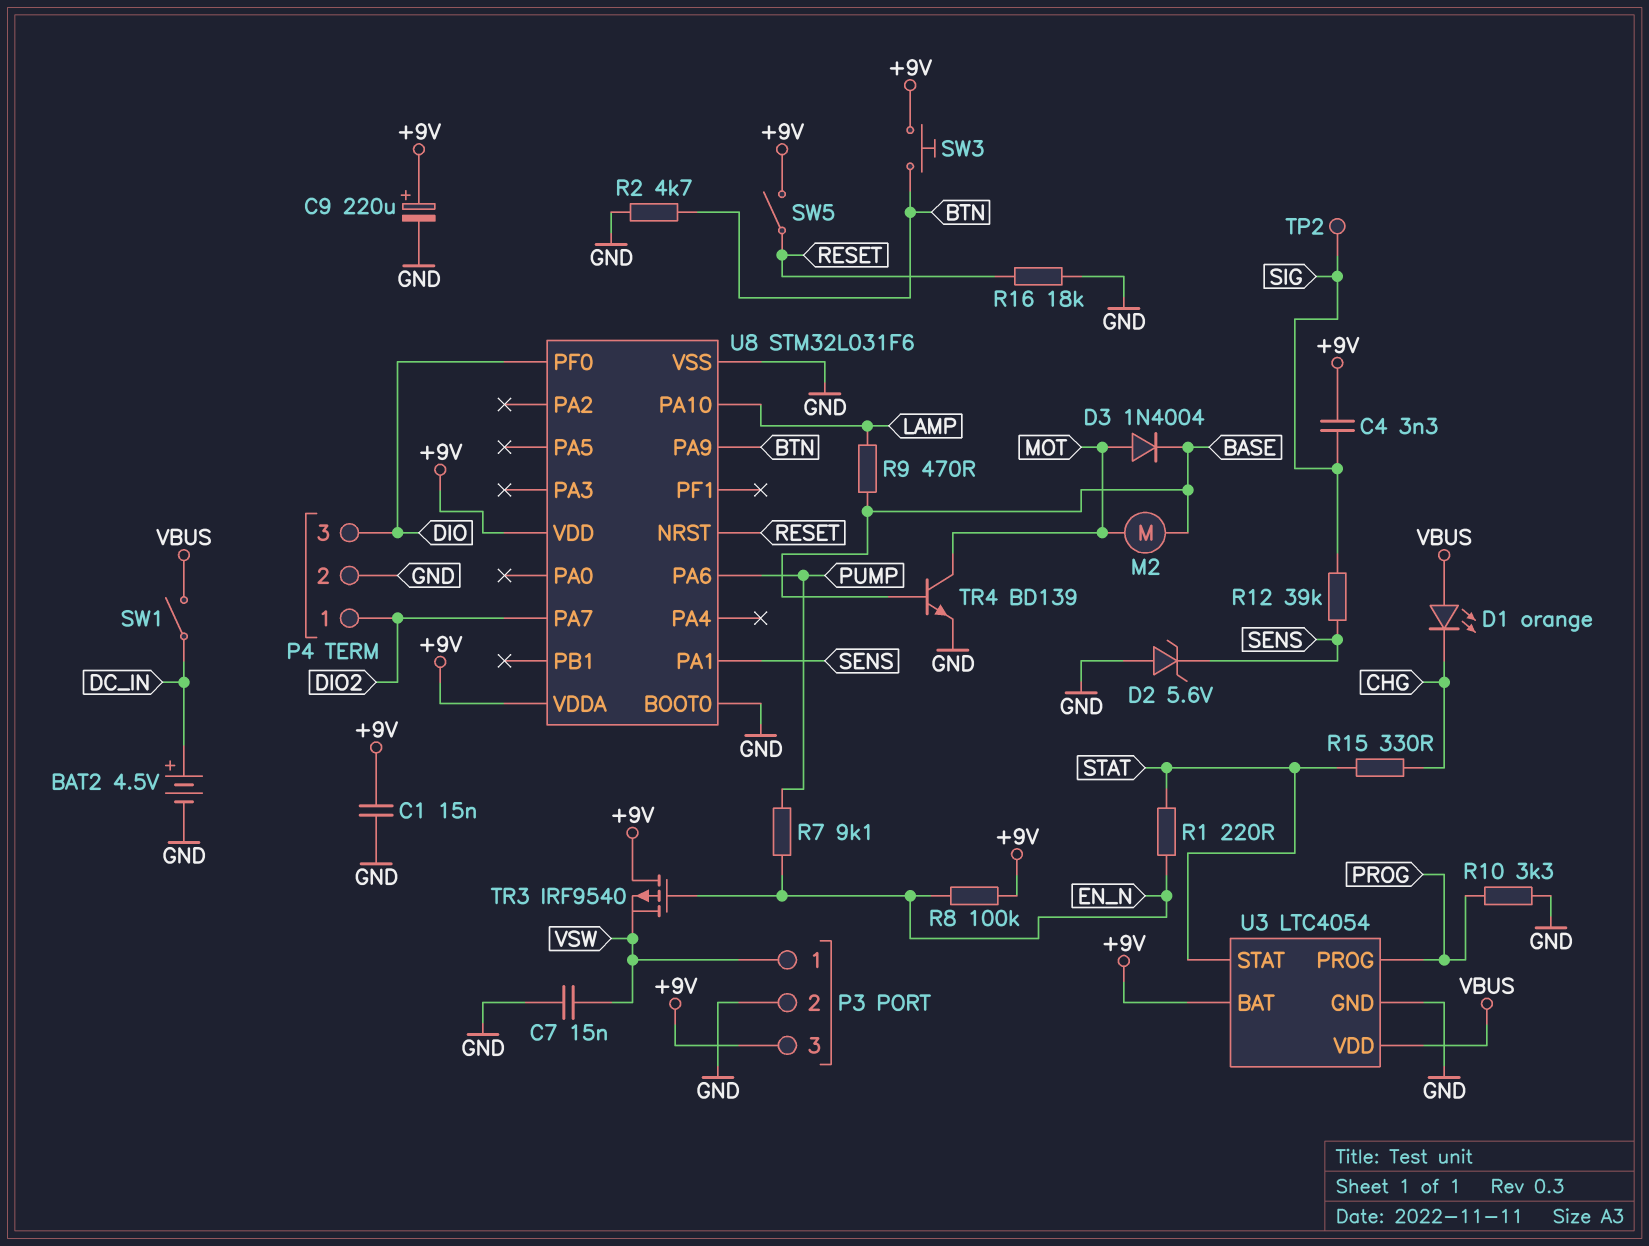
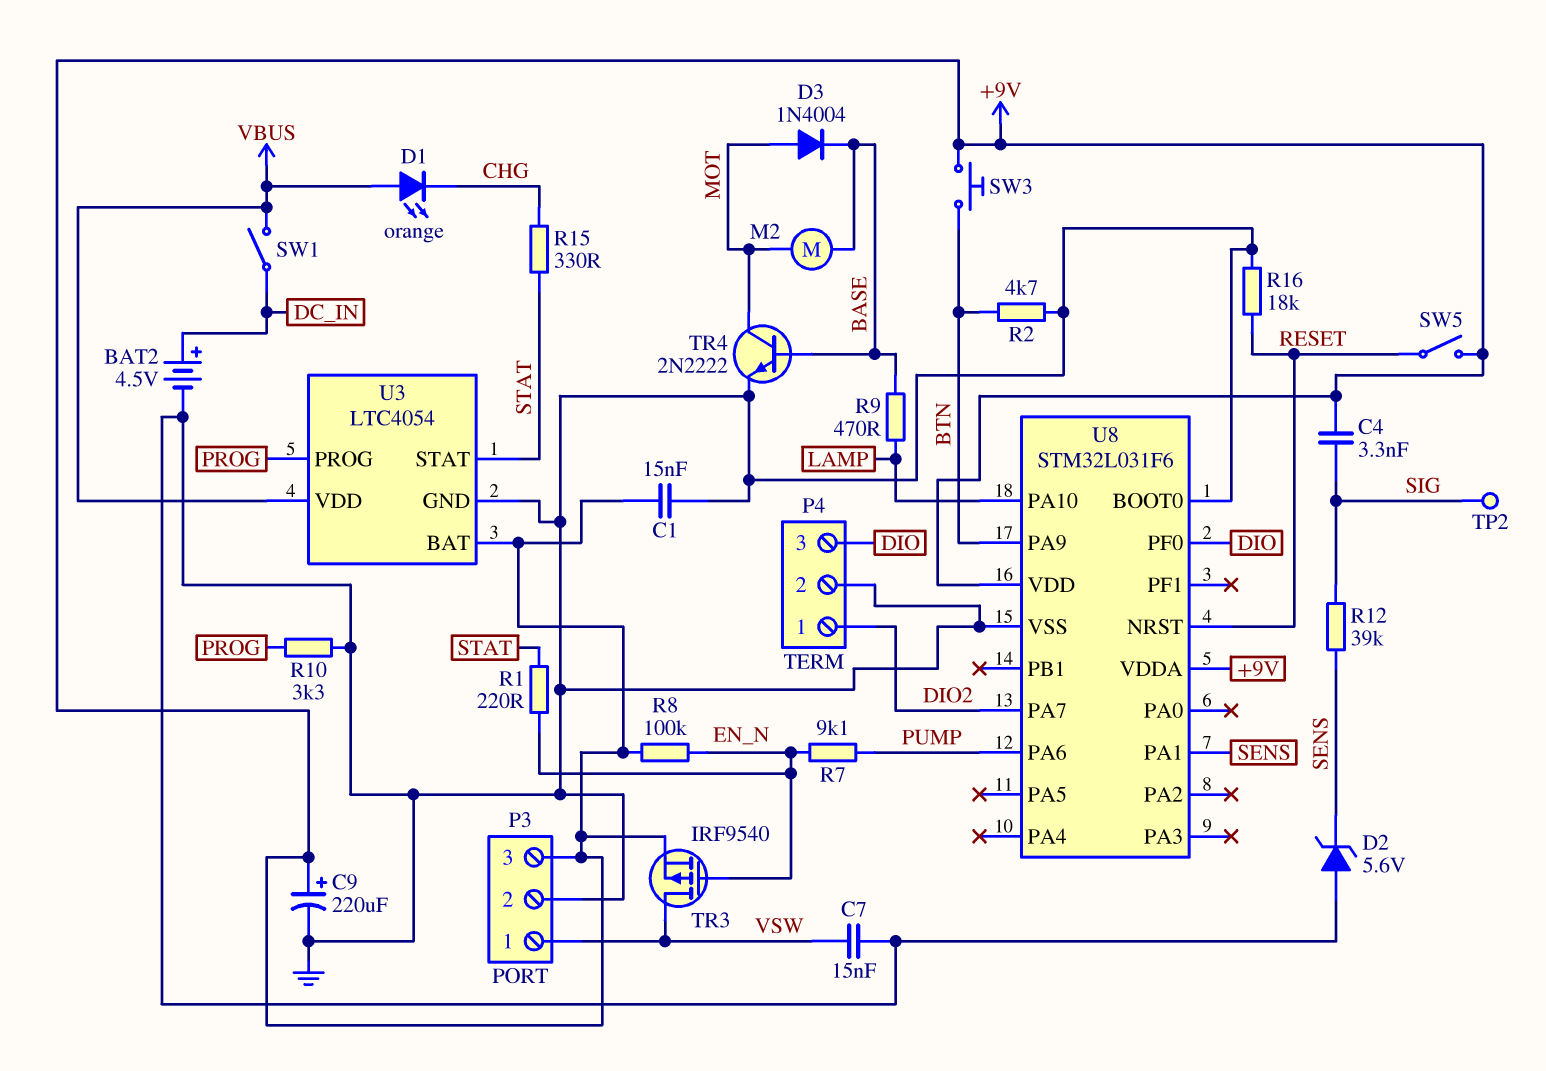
TR3: PMOS IRF9540 (G EN_N, D +9V, S VSW) -> PMOS IRF9540 (G EN_N, D VSW, S +9V)
TR4: NPN BD139 (B BASE, C MOT, E GND) -> NPN 2N2222 (B BASE, C MOT, E GND)

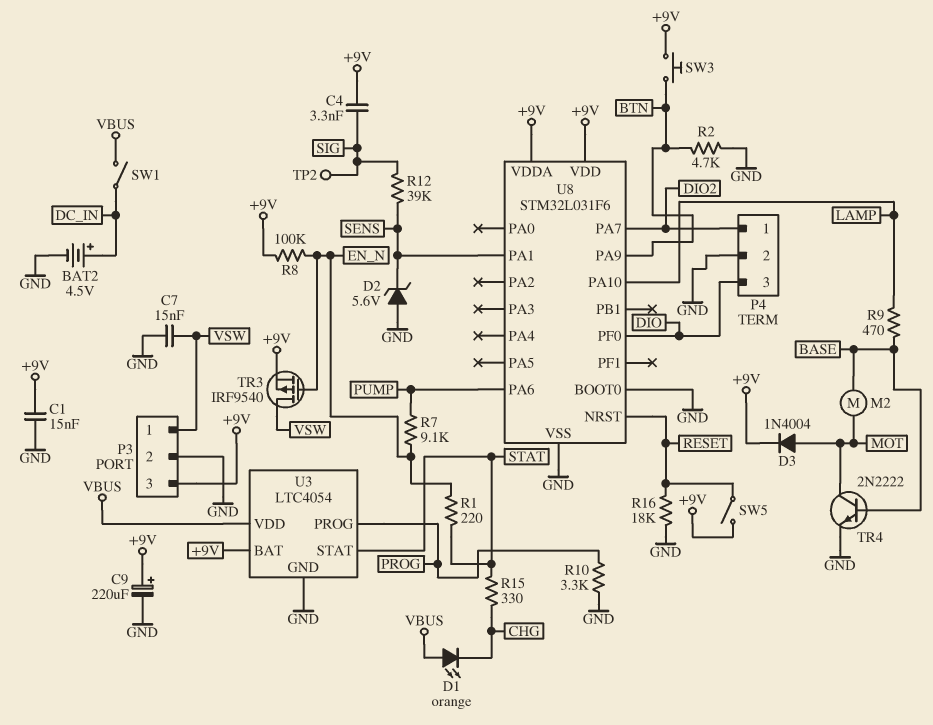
D3: diode 1N4004 (A MOT, K BASE) -> diode 1N4004 (A MOT, K +9V)

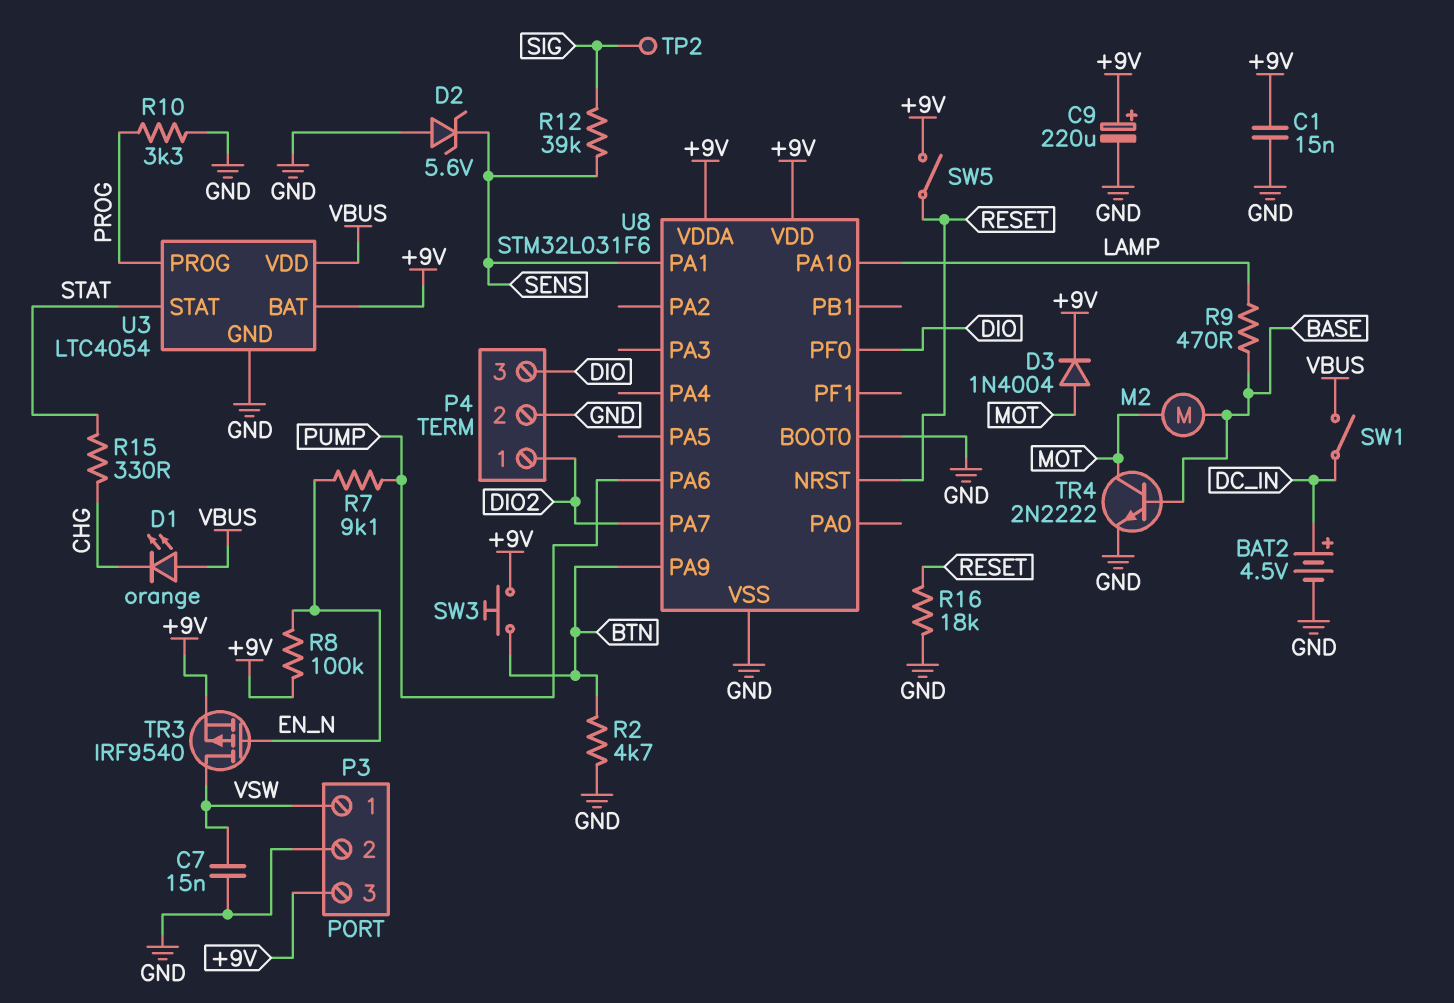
C4: 3.3nF (+9V, SIG) -> none
R1: 220 (EN_N, STAT) -> none

